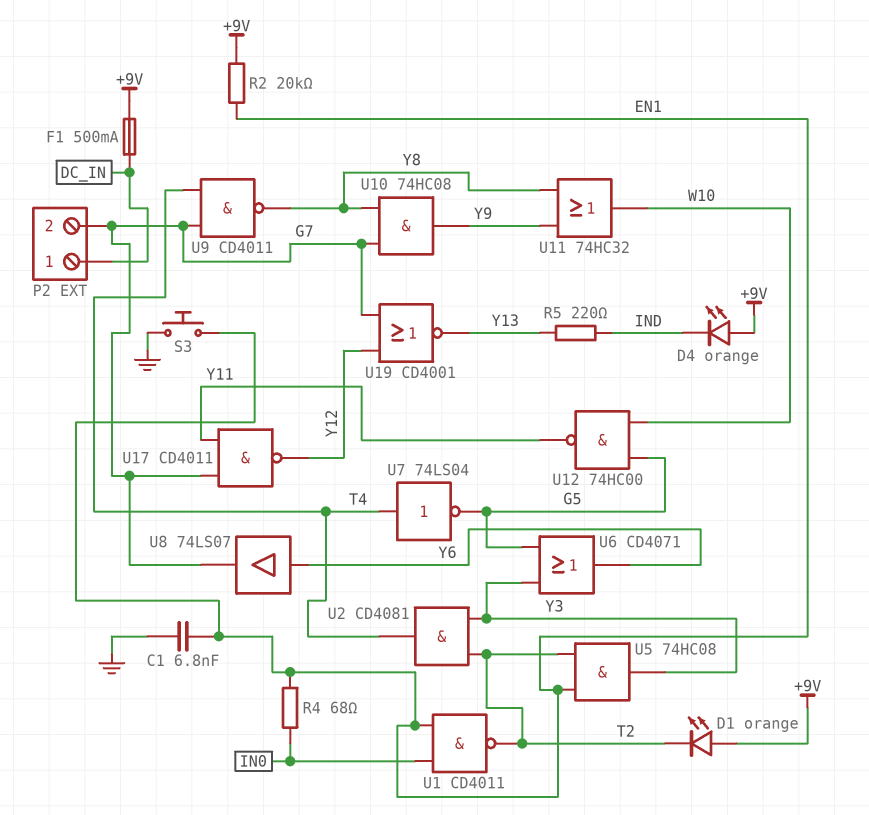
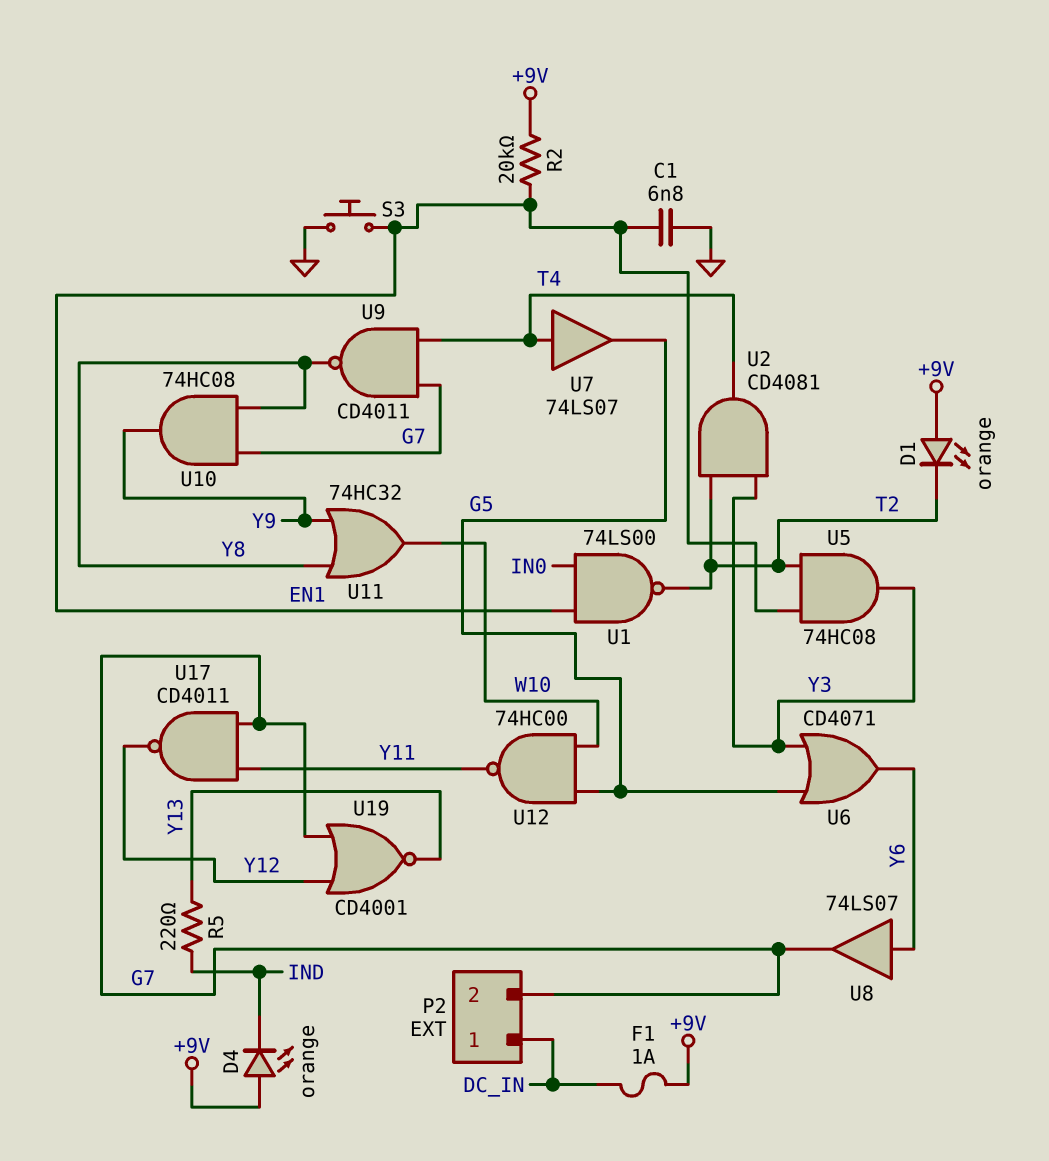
F1: 500mA (+9V, DC_IN) -> 1A (+9V, DC_IN)
R4: 68 (EN1, IN0) -> none
U1: NAND CD4011 (in EN1, in IN0, out T2) -> NAND 74LS00 (in EN1, in IN0, out T2)
U7: NOT 74LS04 (in T4, out G5) -> buffer 74LS07 (in T4, out G5)

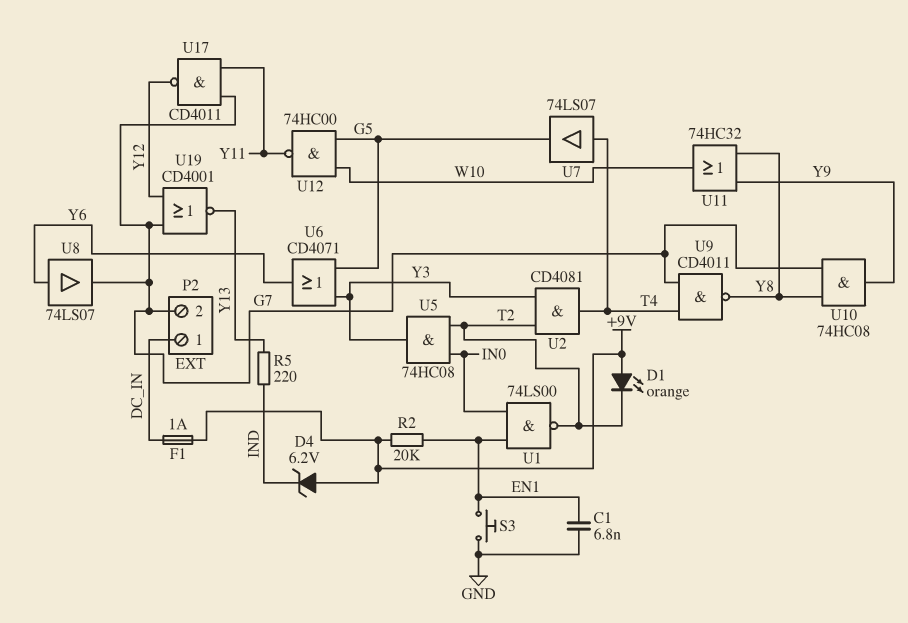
D4: LED orange (A +9V, K IND) -> zener 6.2V (A +9V, K IND)
U5: AND 74HC08 (in EN1, in T2, out Y3) -> AND 74HC08 (in IN0, in T2, out Y3)

